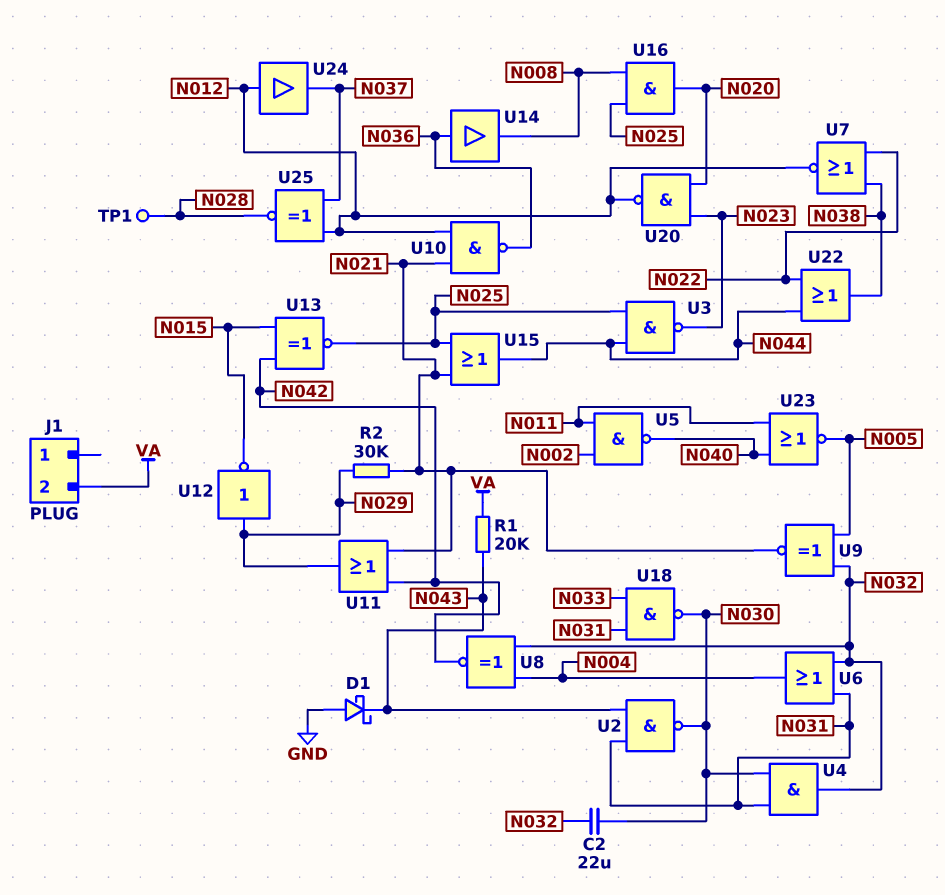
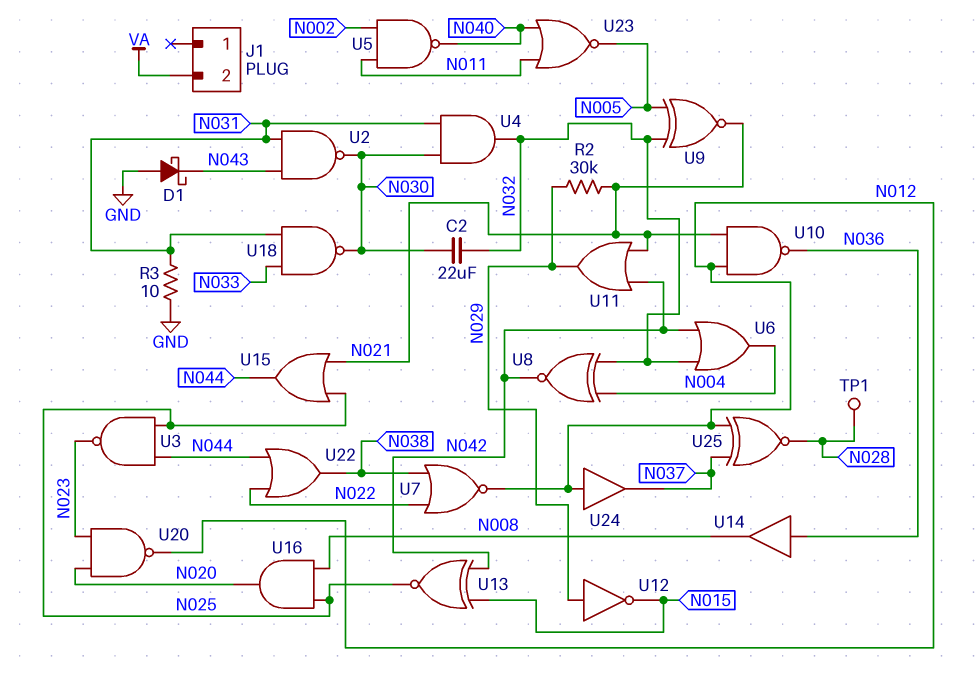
R1: 20k (N043, VA) -> none
R3: none -> 10 (GND, N031)
U6: OR (in N031, in N032, out N004) -> OR (in N032, in N042, out N004)

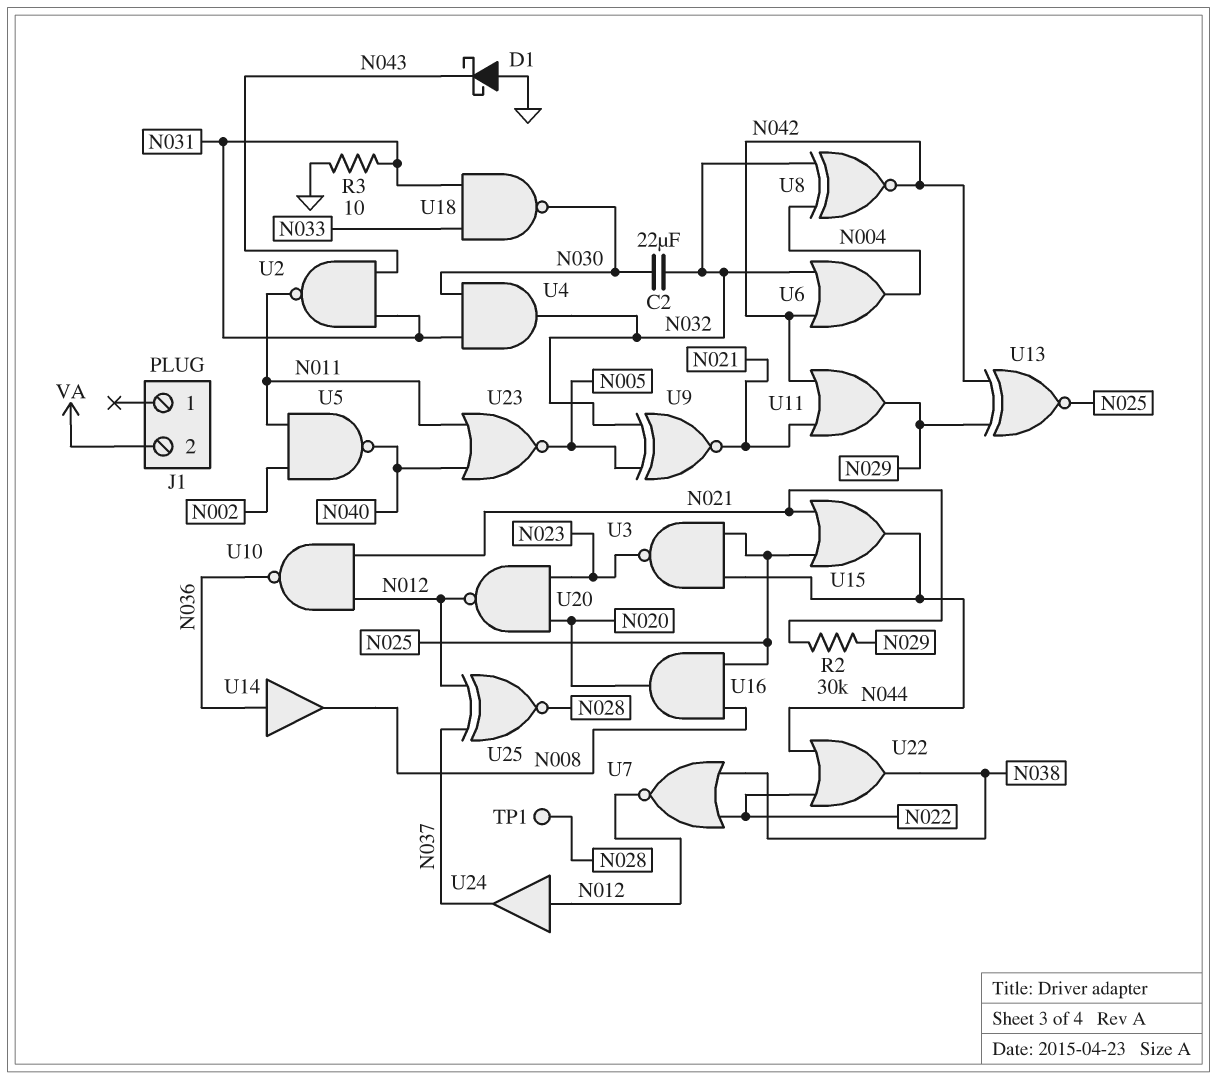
U2: NAND (in N031, in N043, out N030) -> NAND (in N031, in N043, out N011)
U12: NOT (in N029, out N015) -> none
U13: XNOR (in N015, in N042, out N025) -> XNOR (in N029, in N042, out N025)

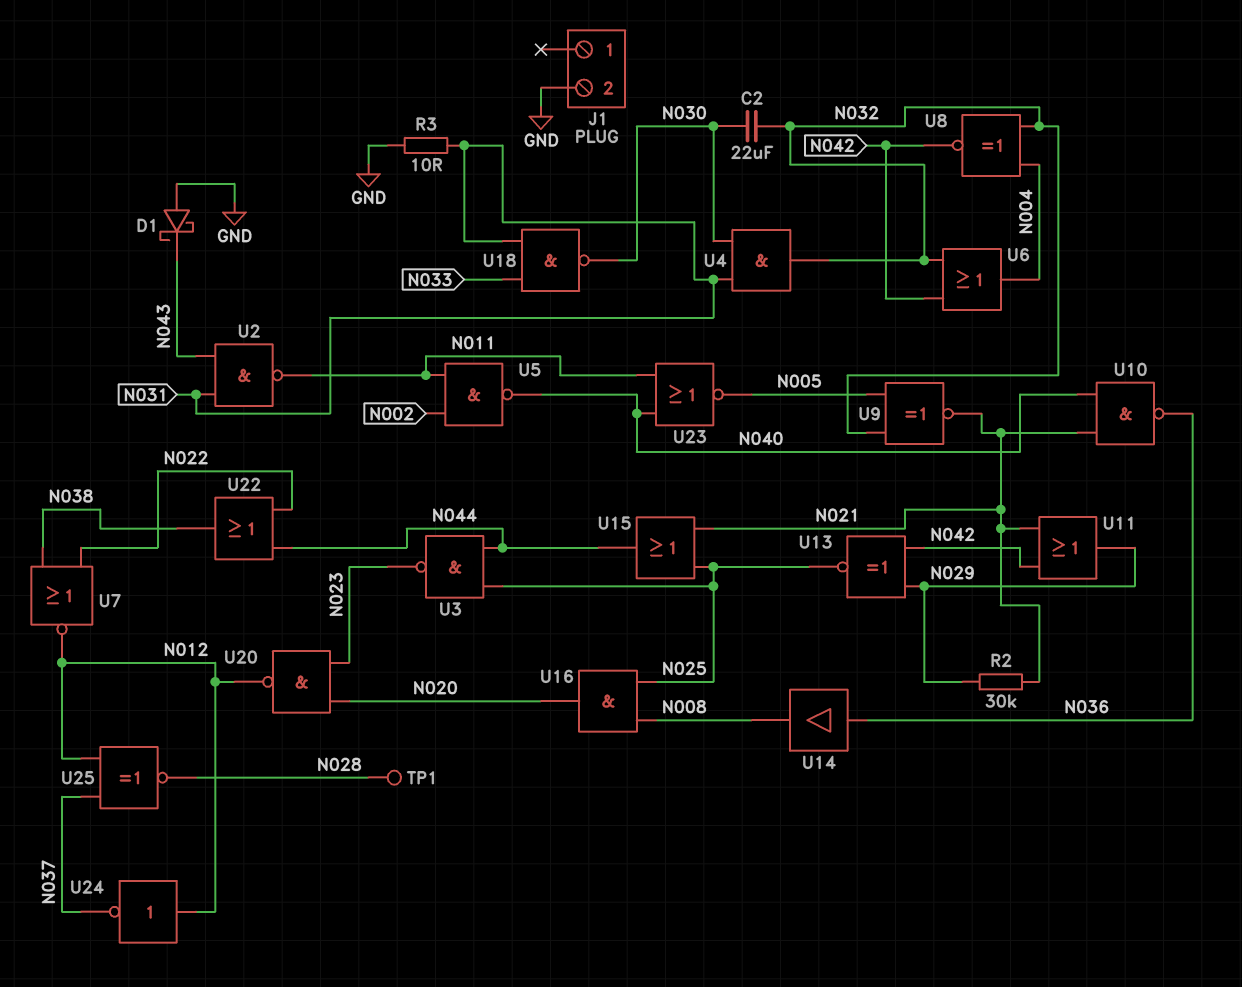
J1 pin 2: VA -> GND
U10: NAND (in N012, in N021, out N036) -> NAND (in N021, in N040, out N036)
U24: buffer (in N012, out N037) -> NOT (in N012, out N037)

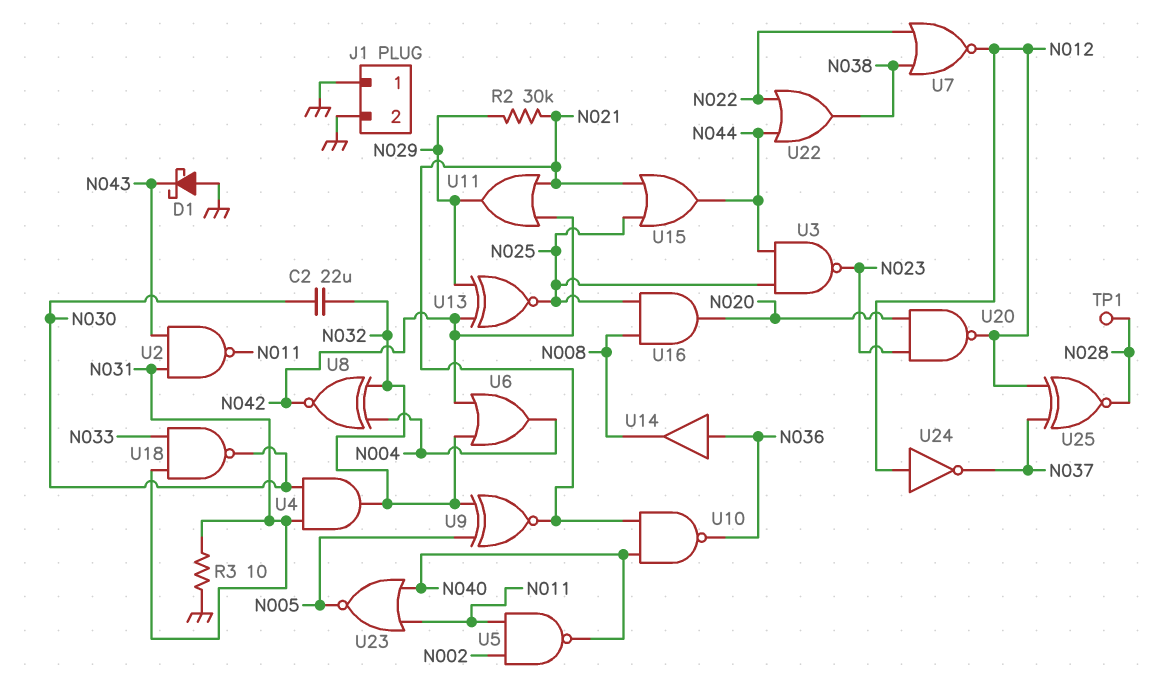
J1 pin 1: none -> GND

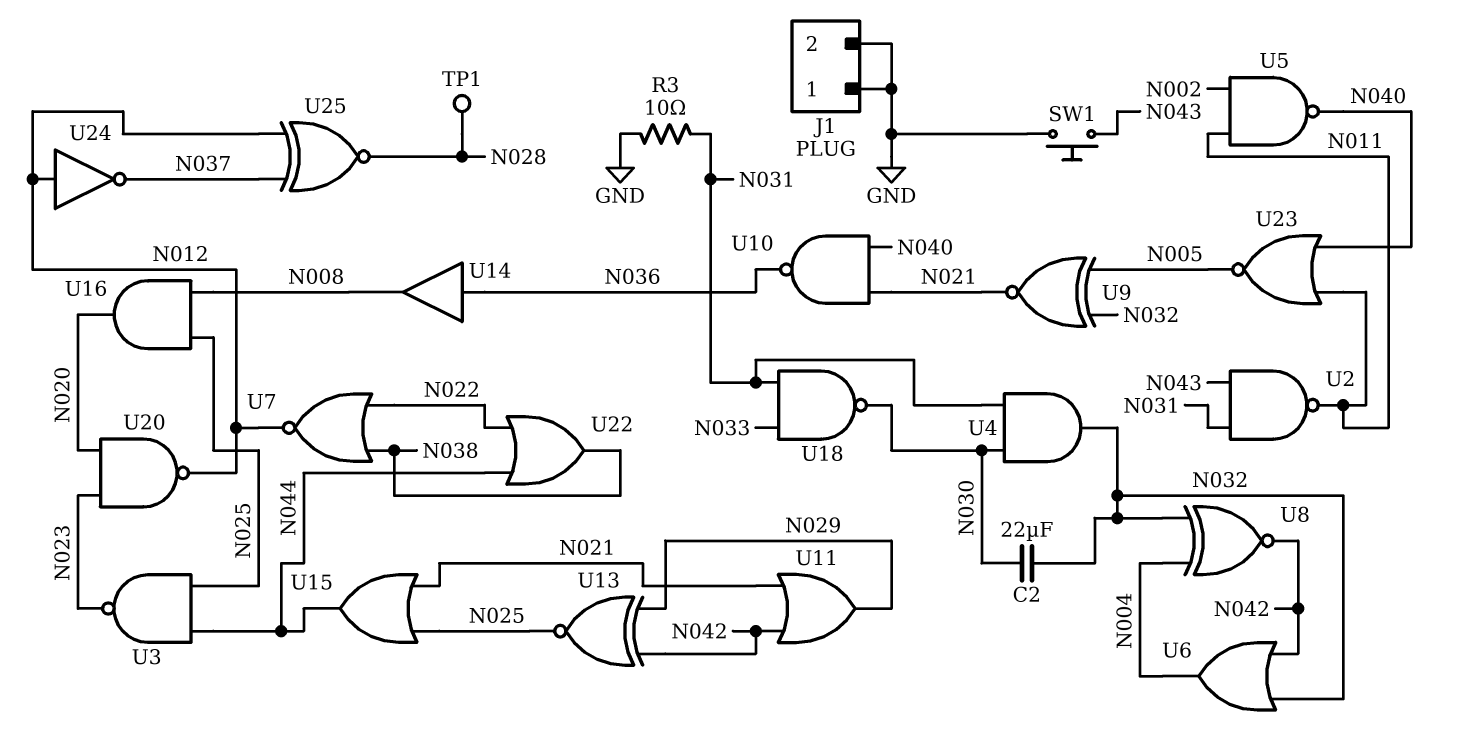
D1: schottky (A GND, K N043) -> none
R2: 30k (N021, N029) -> none
SW1: none -> button (GND, N043)

